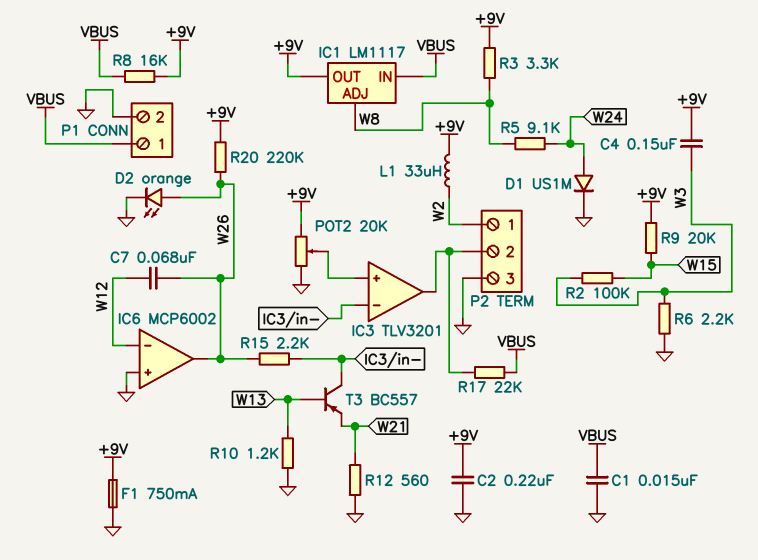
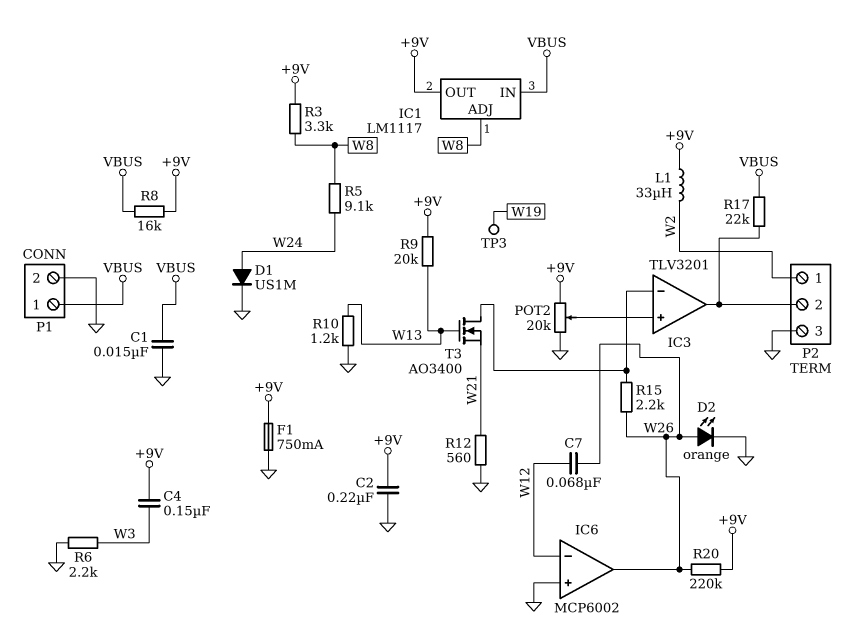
R2: 100k (W3, W15) -> none
R9: 20k (+9V, W15) -> 20k (+9V, W13)
T3: PNP BC557 (B W13, C IC3/in-, E W21) -> NMOS AO3400 (G W13, D IC3/in-, S W21)
TP3: none -> test point (W19)

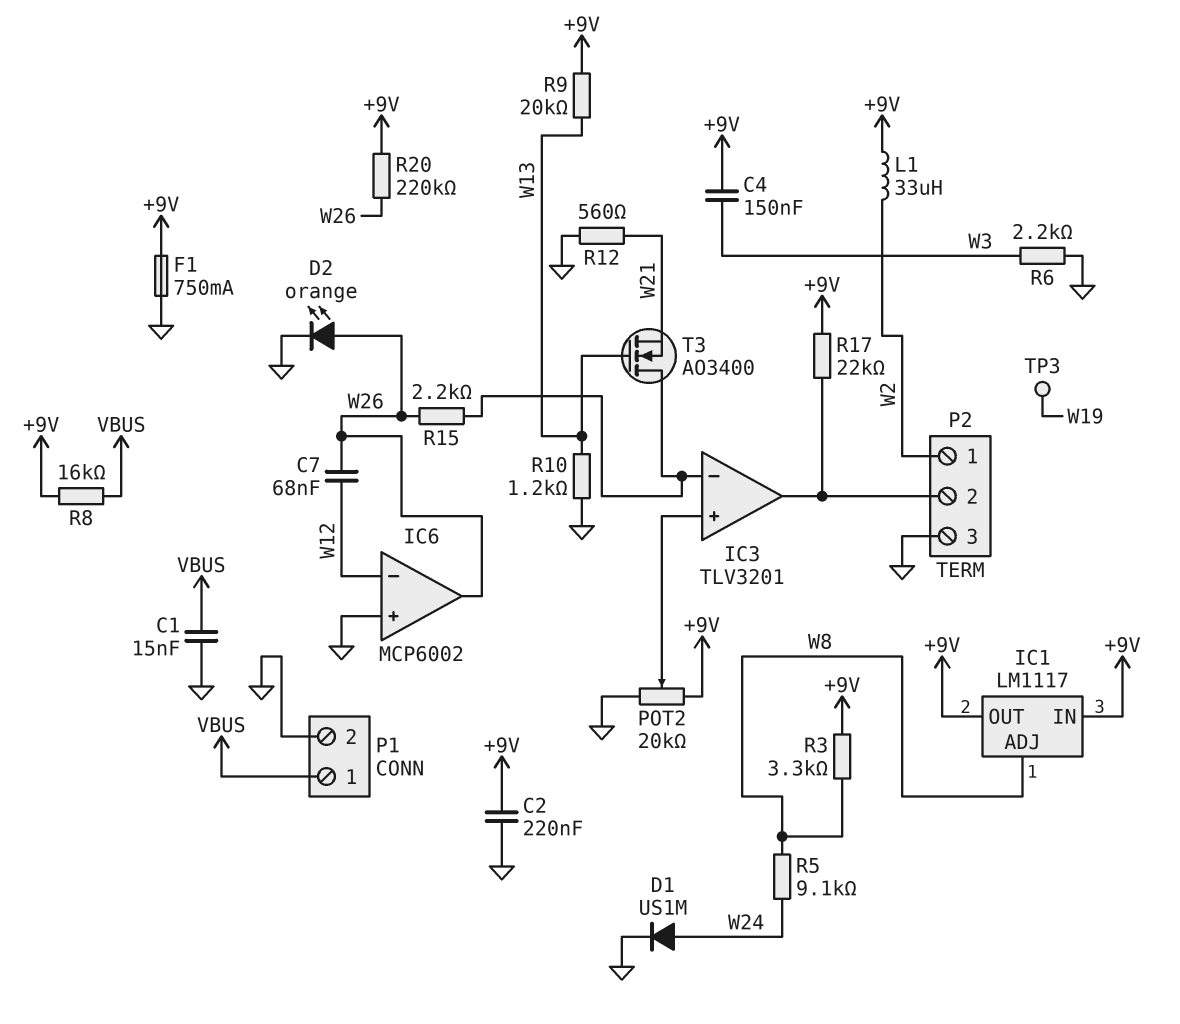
IC1 pin IN: VBUS -> +9V
R17: 22k (IC3/out, VBUS) -> 22k (+9V, IC3/out)

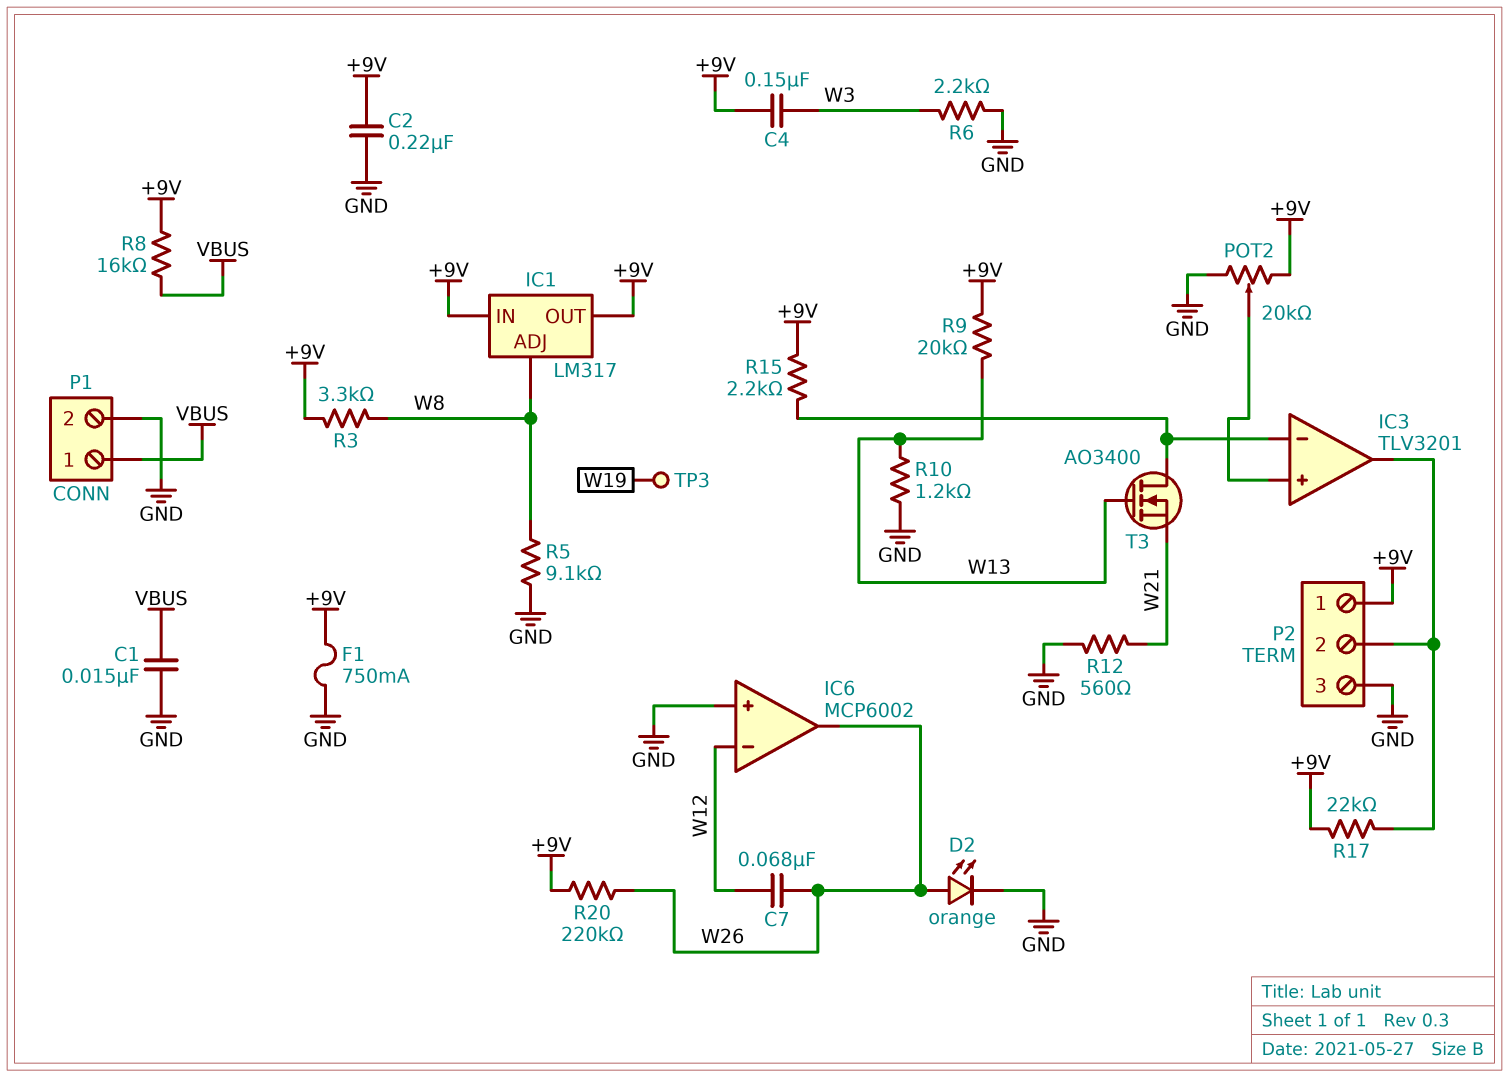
D1: diode US1M (A W24, K GND) -> none
IC1: LM1117 -> LM317
L1: 33uH (+9V, W2) -> none
P2 pin 1: W2 -> +9V
R5: 9.1k (W8, W24) -> 9.1k (GND, W8)
R15: 2.2k (IC3/in-, W26) -> 2.2k (+9V, IC3/in-)

